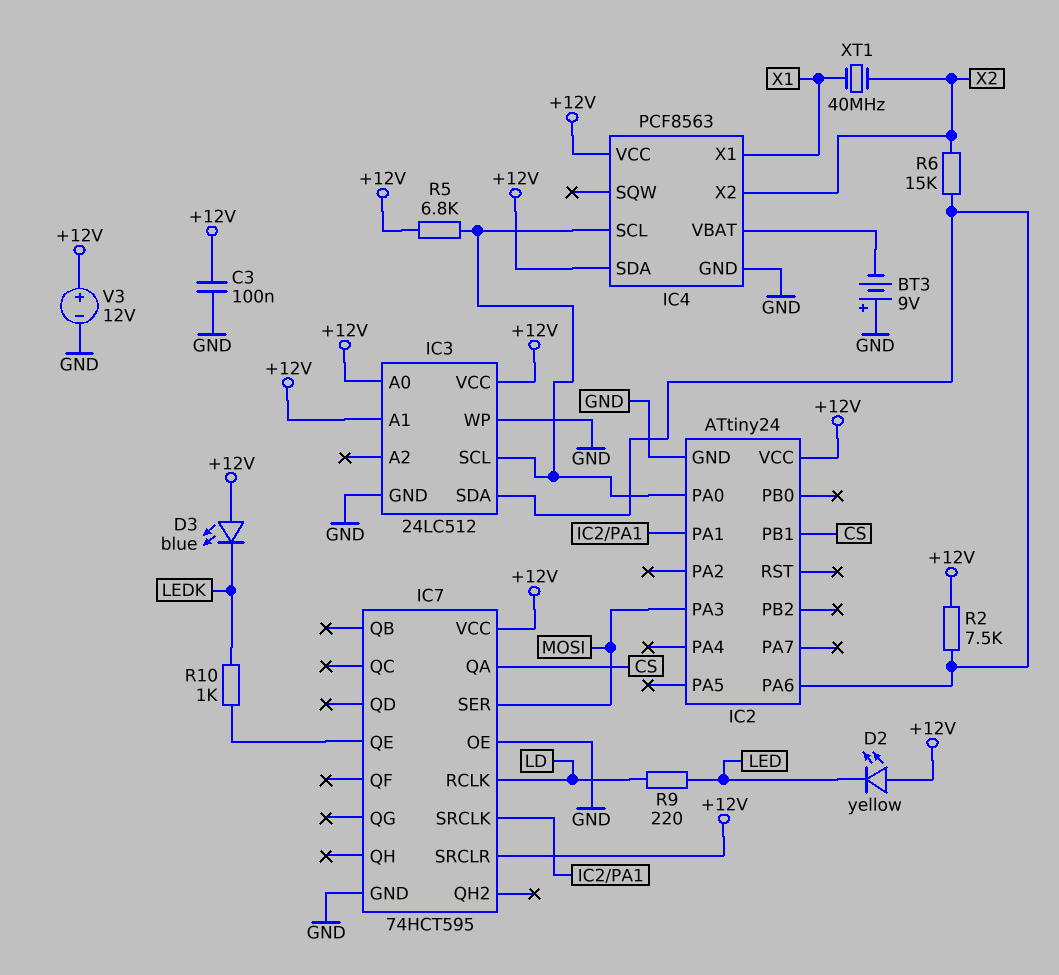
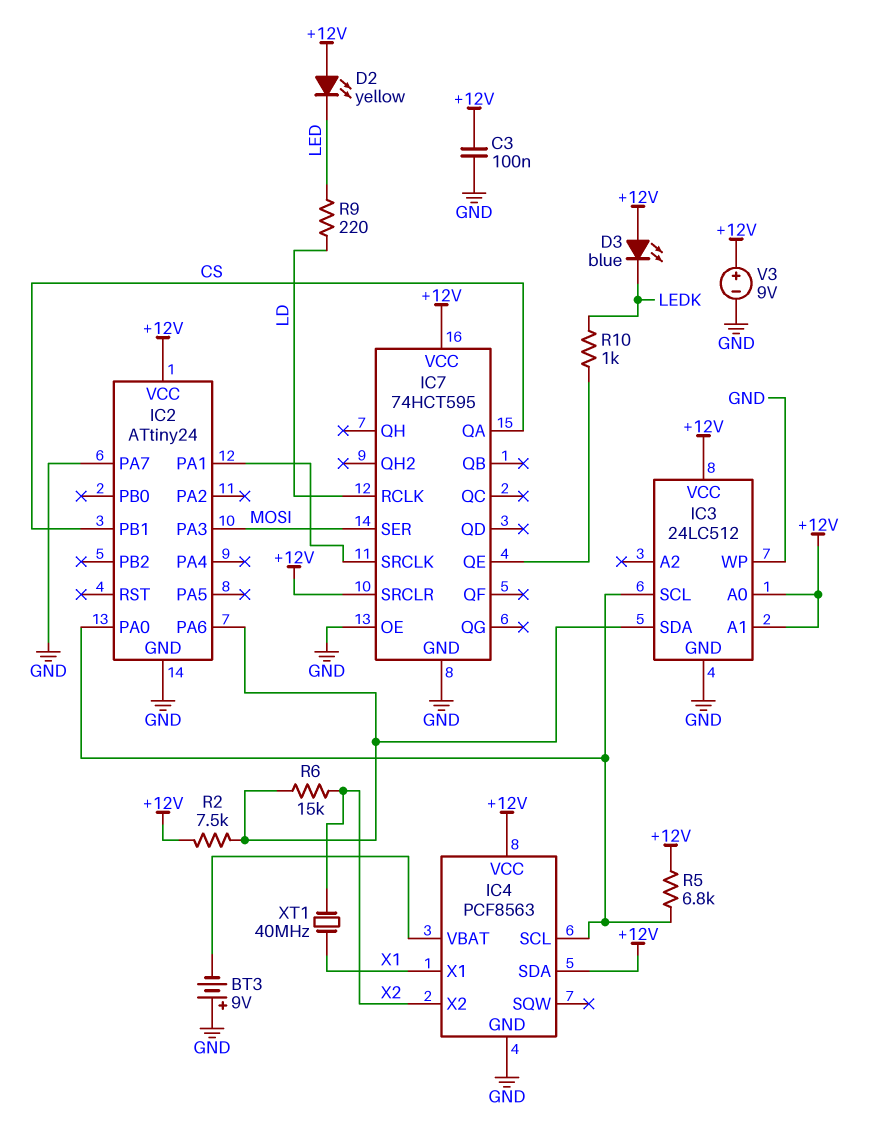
IC2 pin PA7: none -> GND
V3: 12V (plus +12V, minus GND) -> 9V (plus +12V, minus GND)

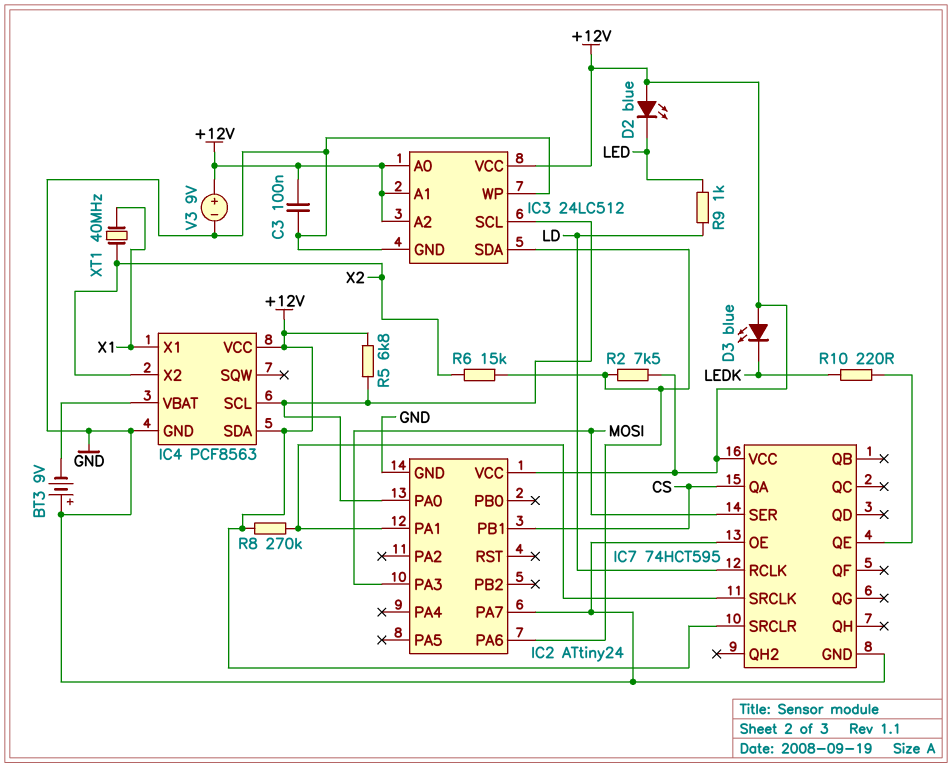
D2: LED yellow (A +12V, K LED) -> LED blue (A +12V, K LED)
IC3 pin A2: none -> +12V
R8: none -> 270k (+12V, IC2/PA1)
R9: 220 (LD, LED) -> 1k (LD, LED)
R10: 1k (IC7/QE, LEDK) -> 220 (IC7/QE, LEDK)

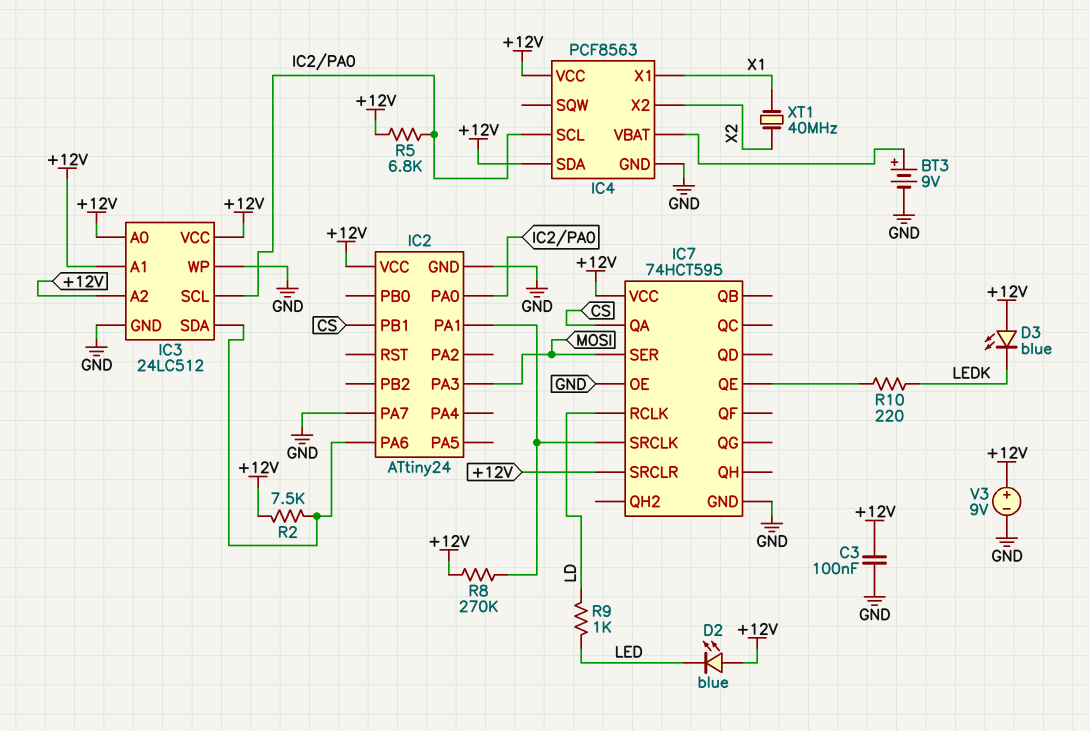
BT3: 9V (plus GND, minus IC4/VBAT) -> 9V (plus IC4/VBAT, minus GND)
R6: 15k (IC2/PA6, X2) -> none

